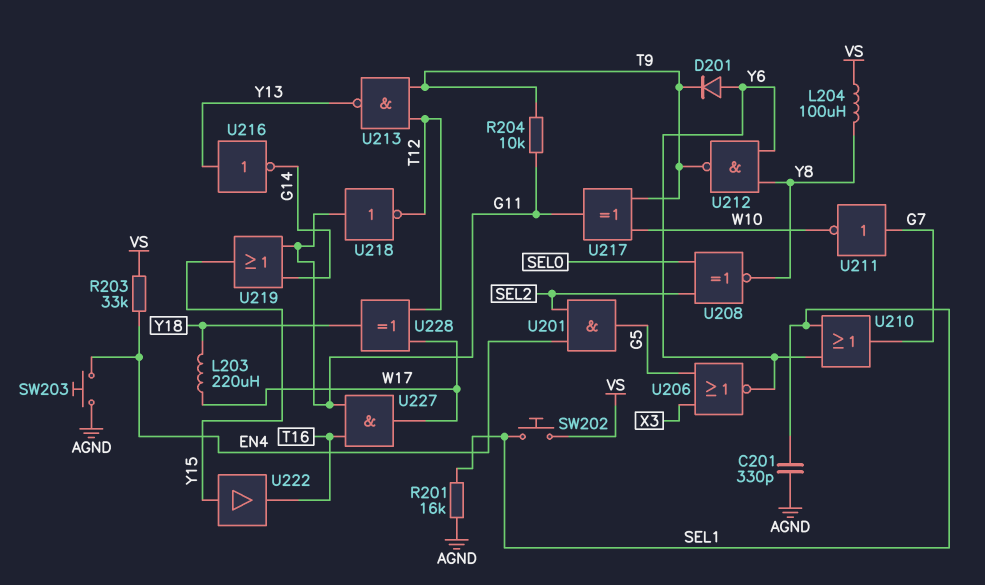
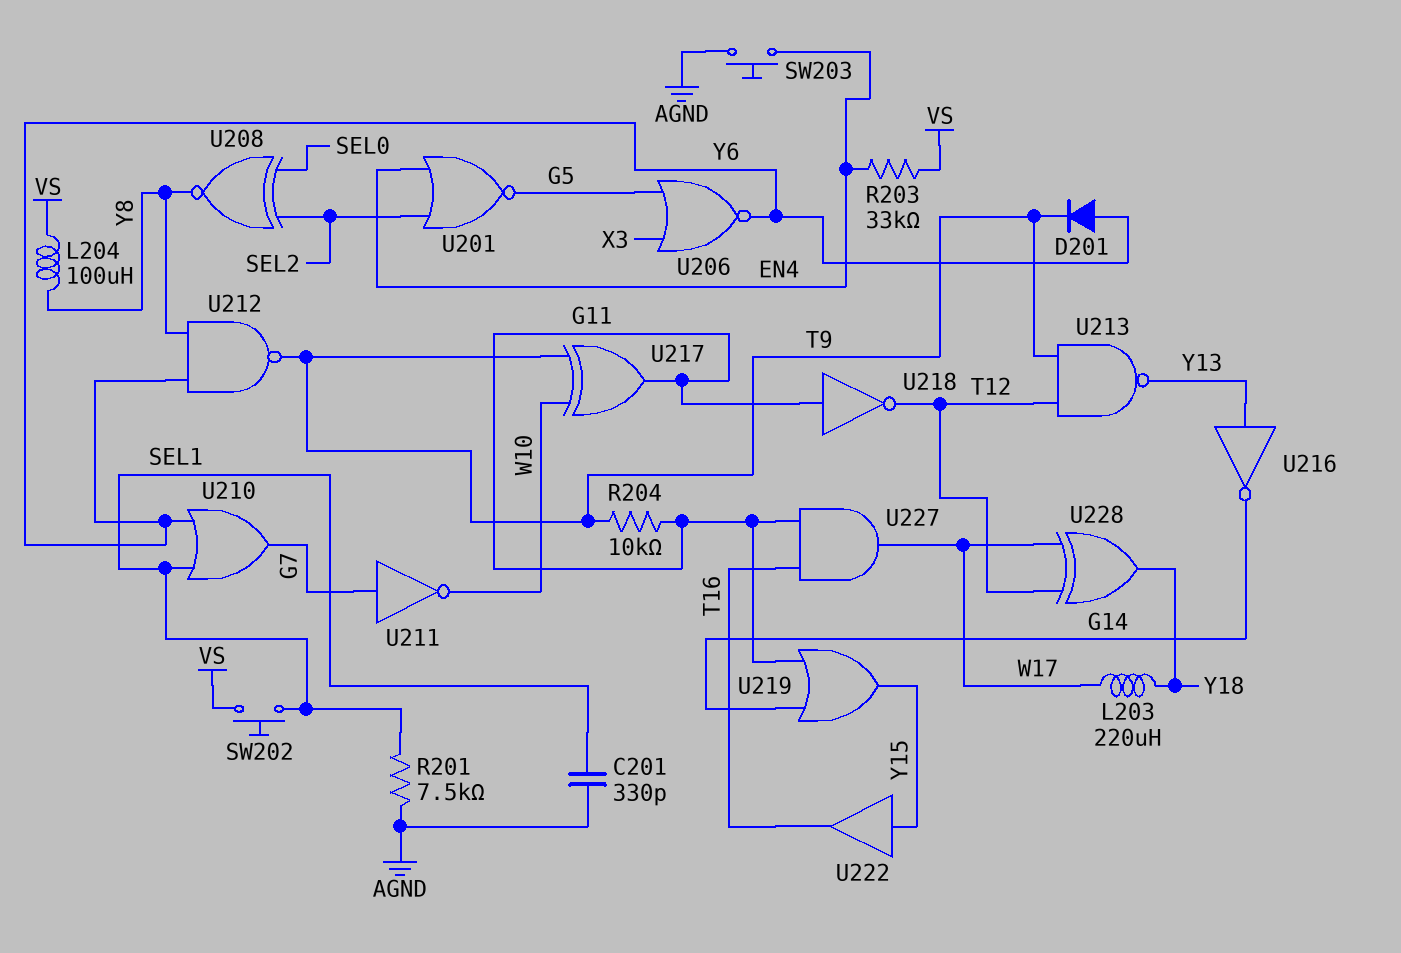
R201: 16k (AGND, SEL1) -> 7.5k (AGND, SEL1)
U201: AND (in EN4, in SEL2, out G5) -> NOR (in EN4, in SEL2, out G5)

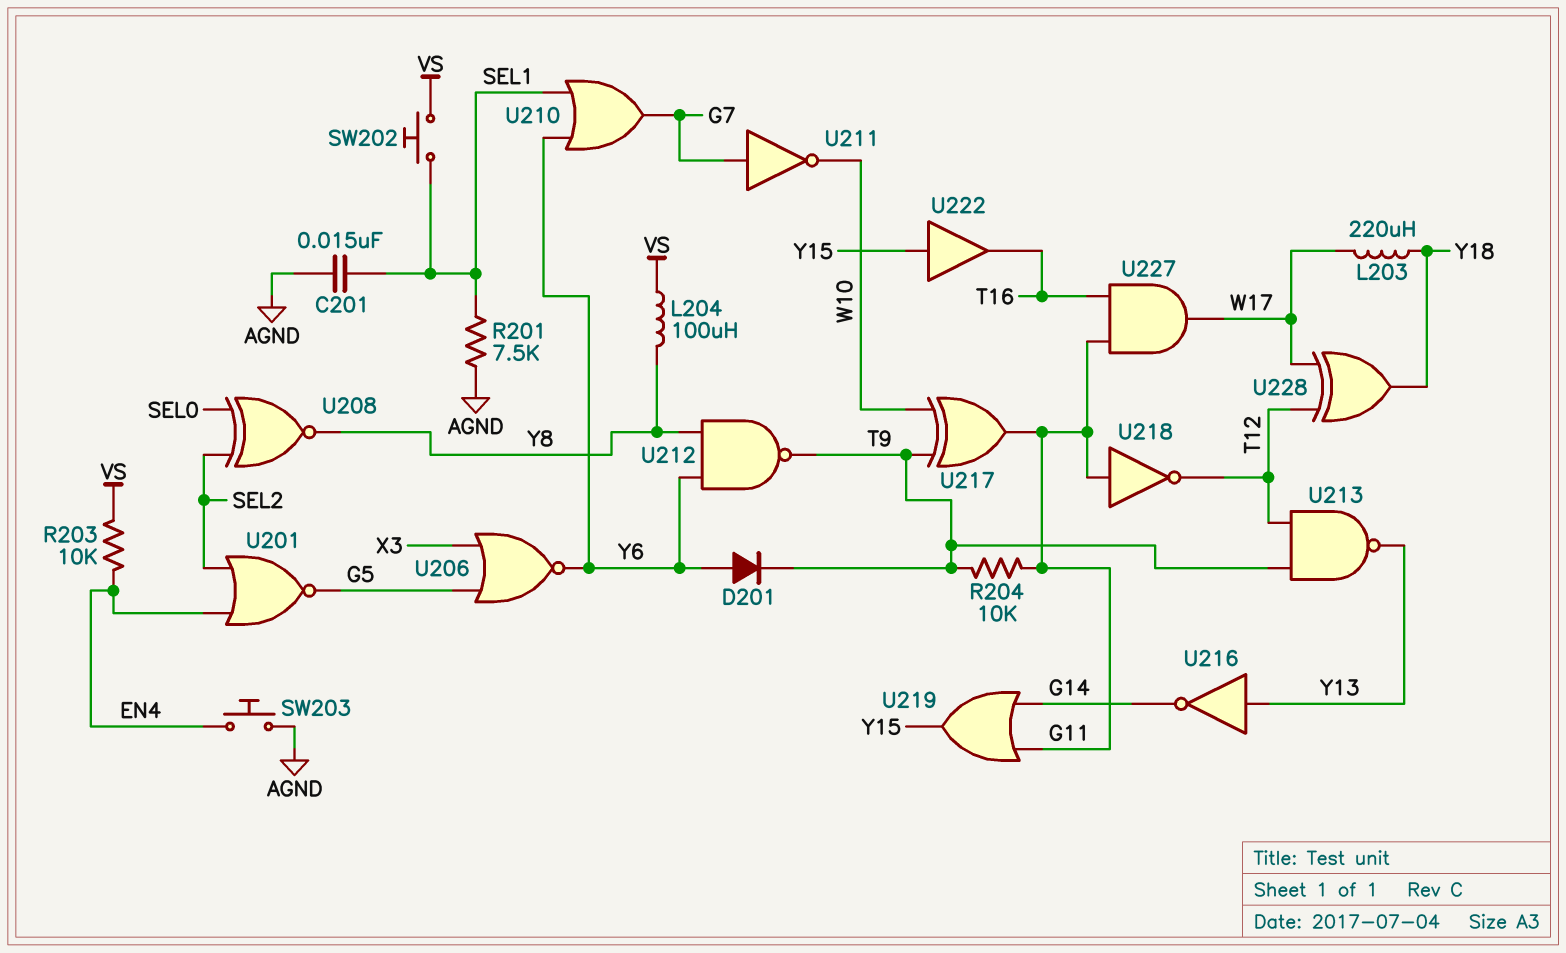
C201: 330pF (AGND, SEL1) -> 15nF (AGND, SEL1)
R203: 33k (EN4, VS) -> 10k (EN4, VS)

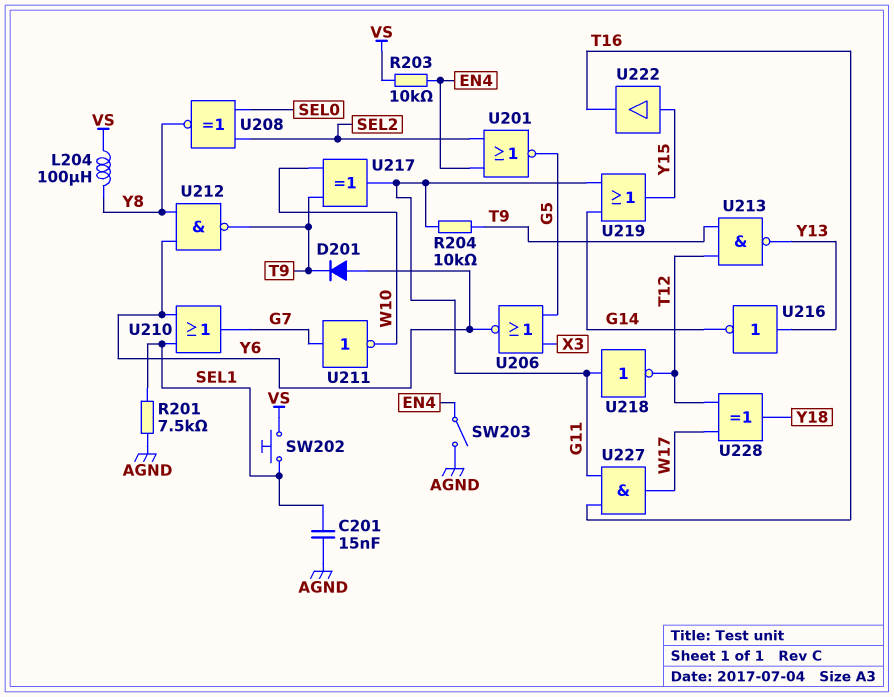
L203: 220uH (W17, Y18) -> none
SW203: button (AGND, EN4) -> switch (AGND, EN4)

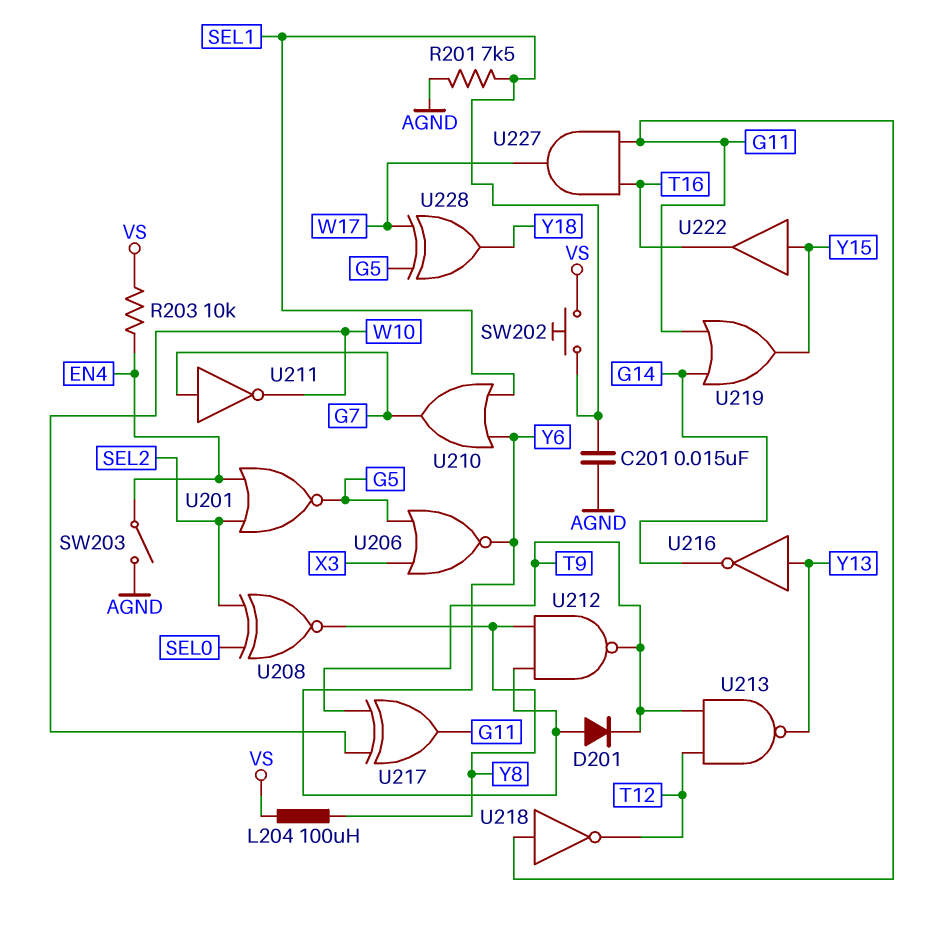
R204: 10k (G11, T9) -> none
U228: XOR (in T12, in W17, out Y18) -> XOR (in G5, in W17, out Y18)

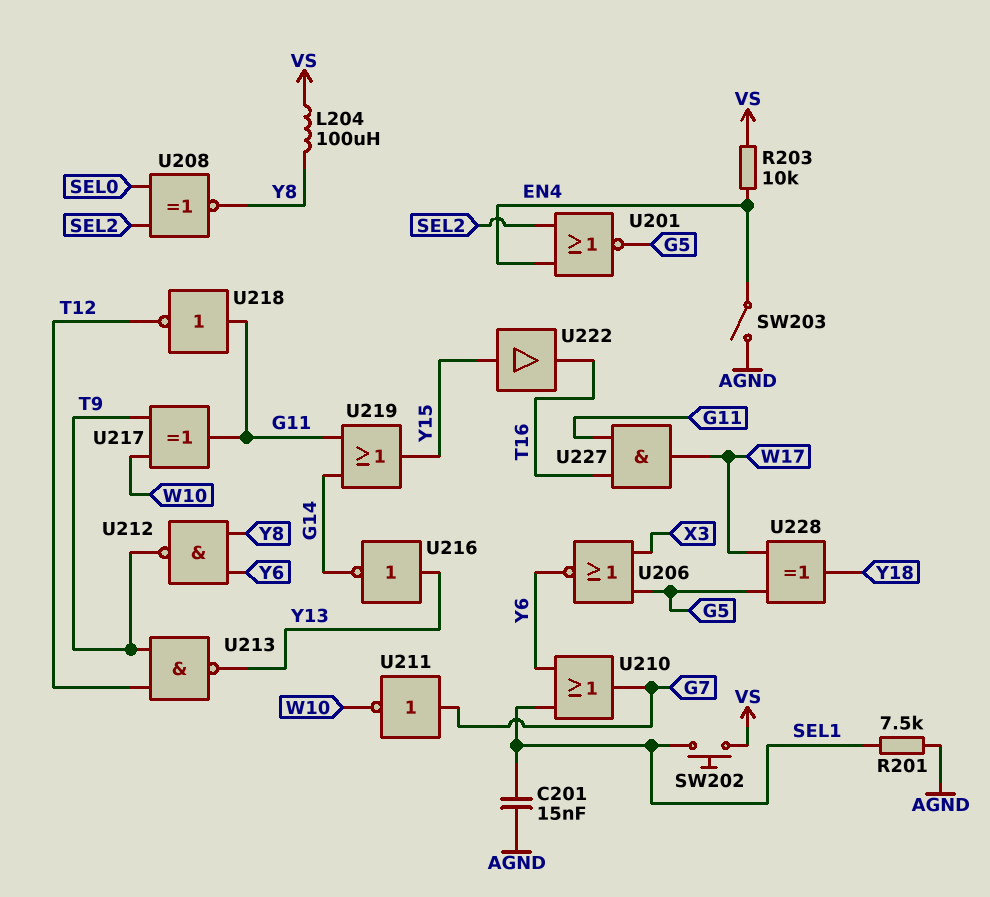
D201: diode (A Y6, K T9) -> none

